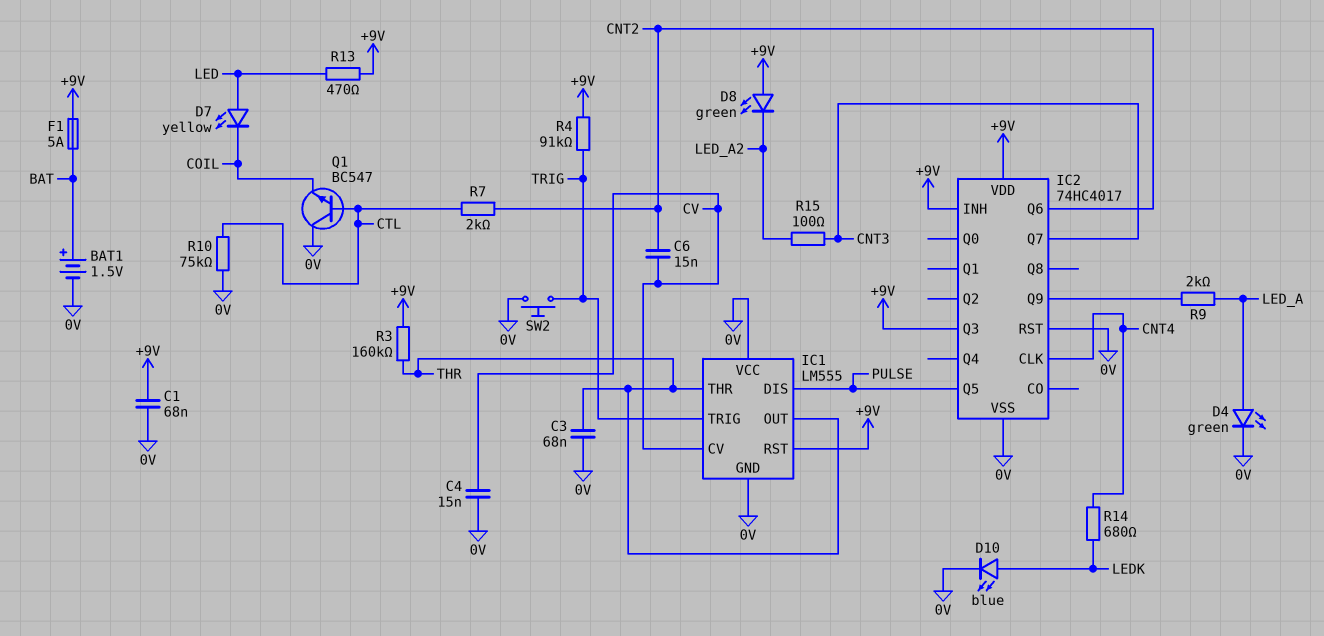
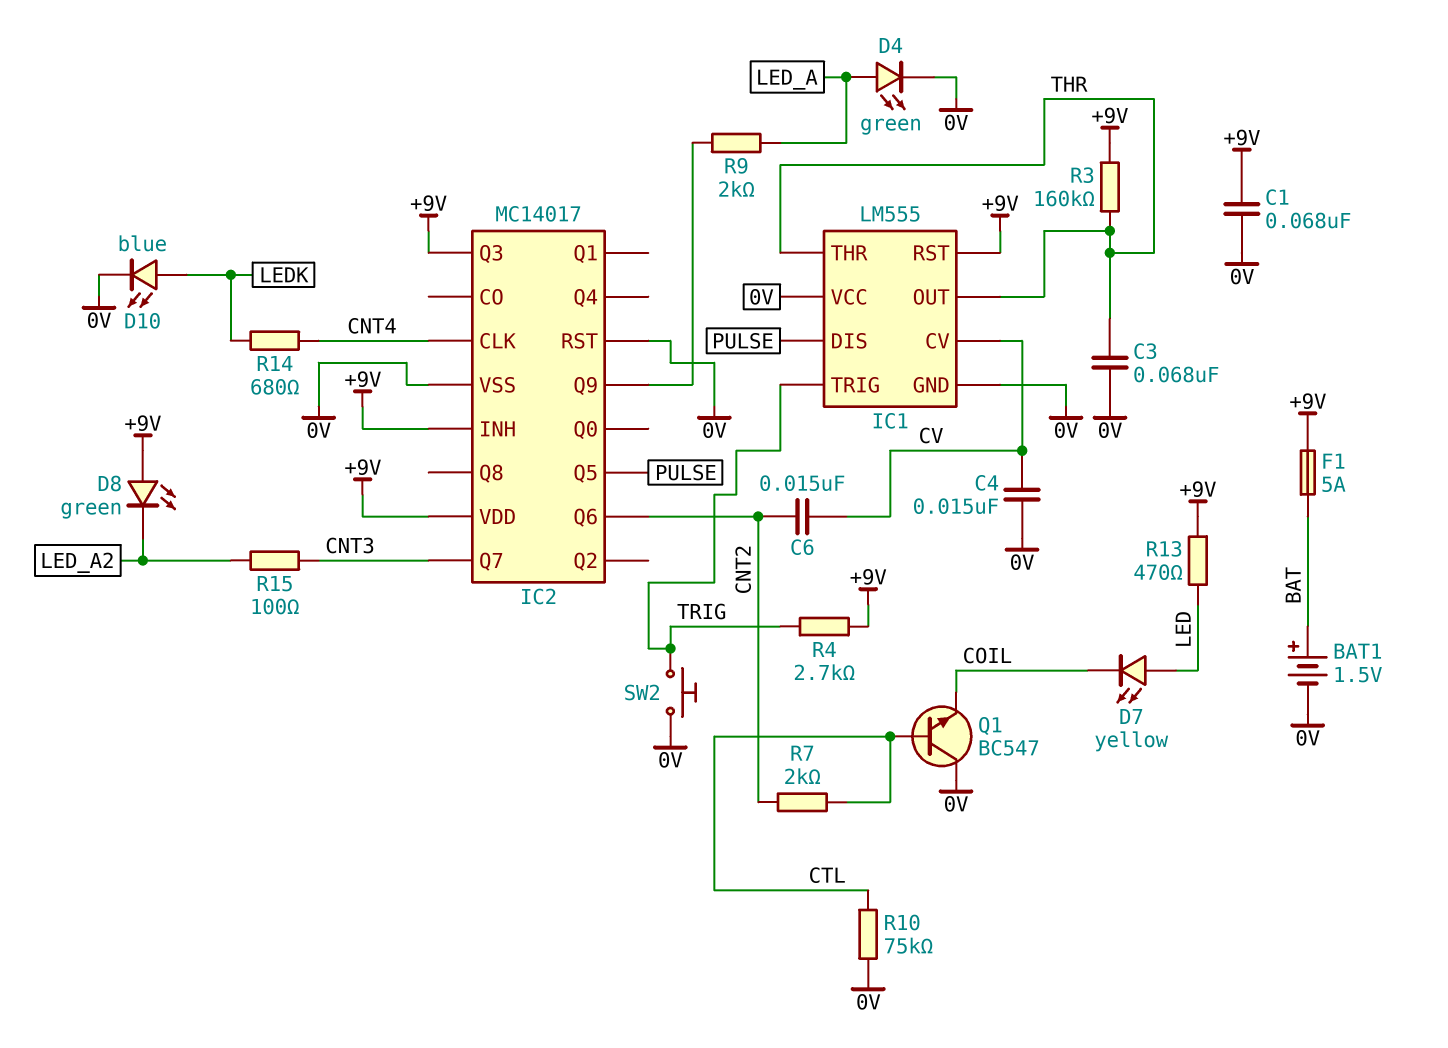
IC2: 74HC4017 -> MC14017
R4: 91k (+9V, TRIG) -> 2.7k (+9V, TRIG)

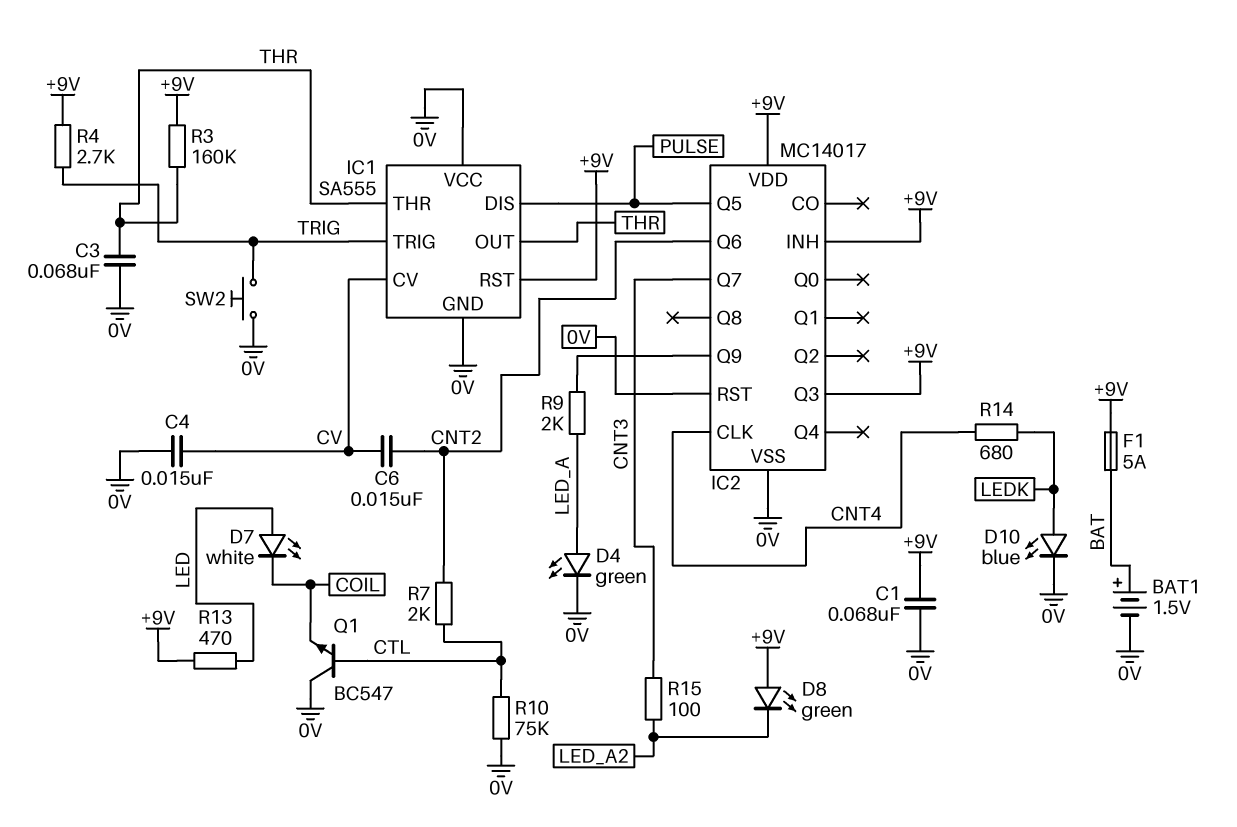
D7: LED yellow (A LED, K COIL) -> LED white (A LED, K COIL)
IC1: LM555 -> SA555

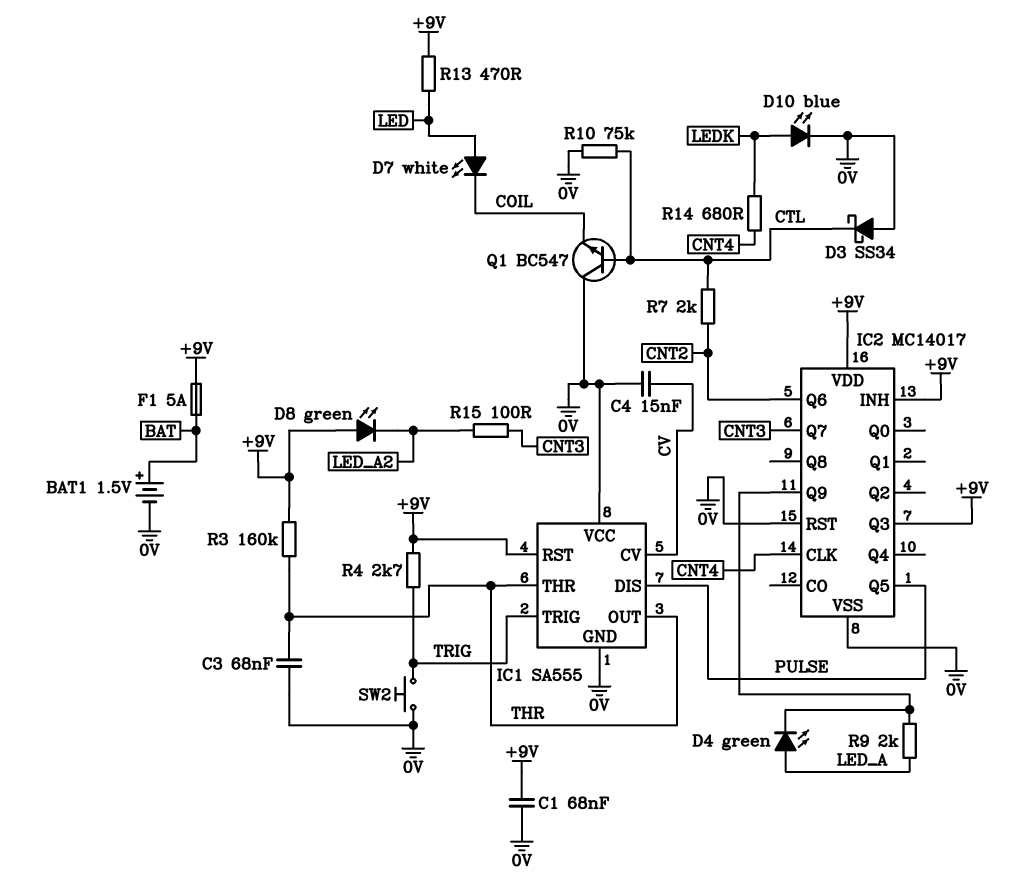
C6: 15nF (CNT2, CV) -> none
D3: none -> schottky SS34 (A 0V, K CTL)
D4: LED green (A LED_A, K 0V) -> LED green (A LED_A, K IC2/Q9)

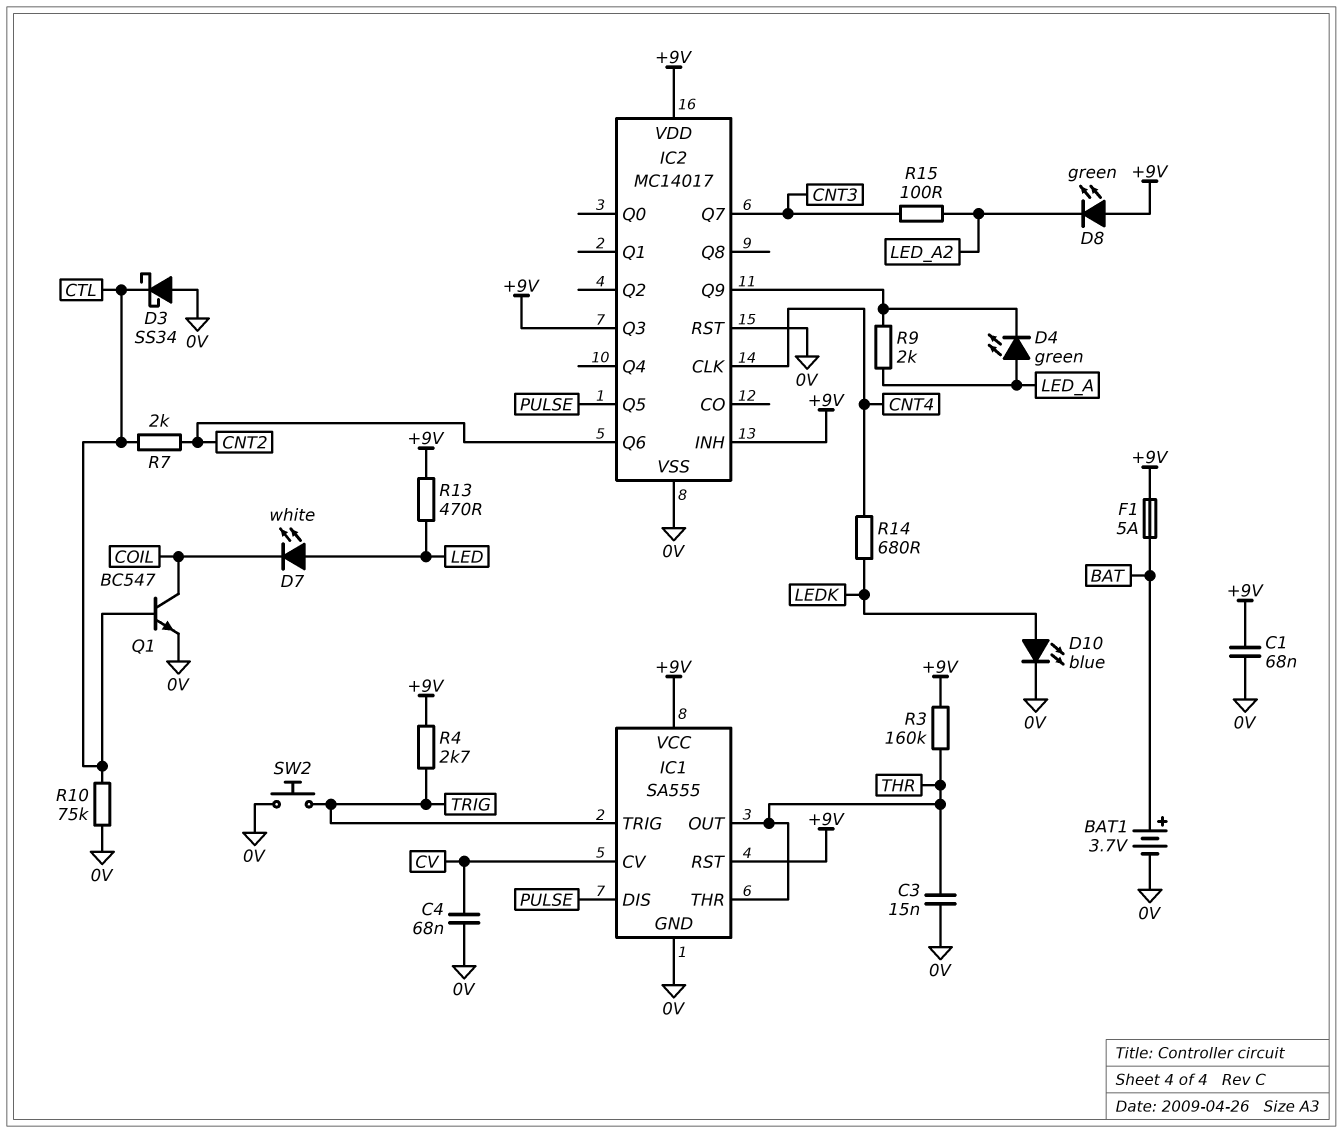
BAT1: 1.5V (plus BAT, minus 0V) -> 3.7V (plus BAT, minus 0V)
C3: 68nF (0V, THR) -> 15nF (0V, THR)
C4: 15nF (0V, CV) -> 68nF (0V, CV)
IC1 pin VCC: 0V -> +9V
Q1: NPN BC547 (B CTL, C 0V, E COIL) -> NPN BC547 (B CTL, C COIL, E 0V)

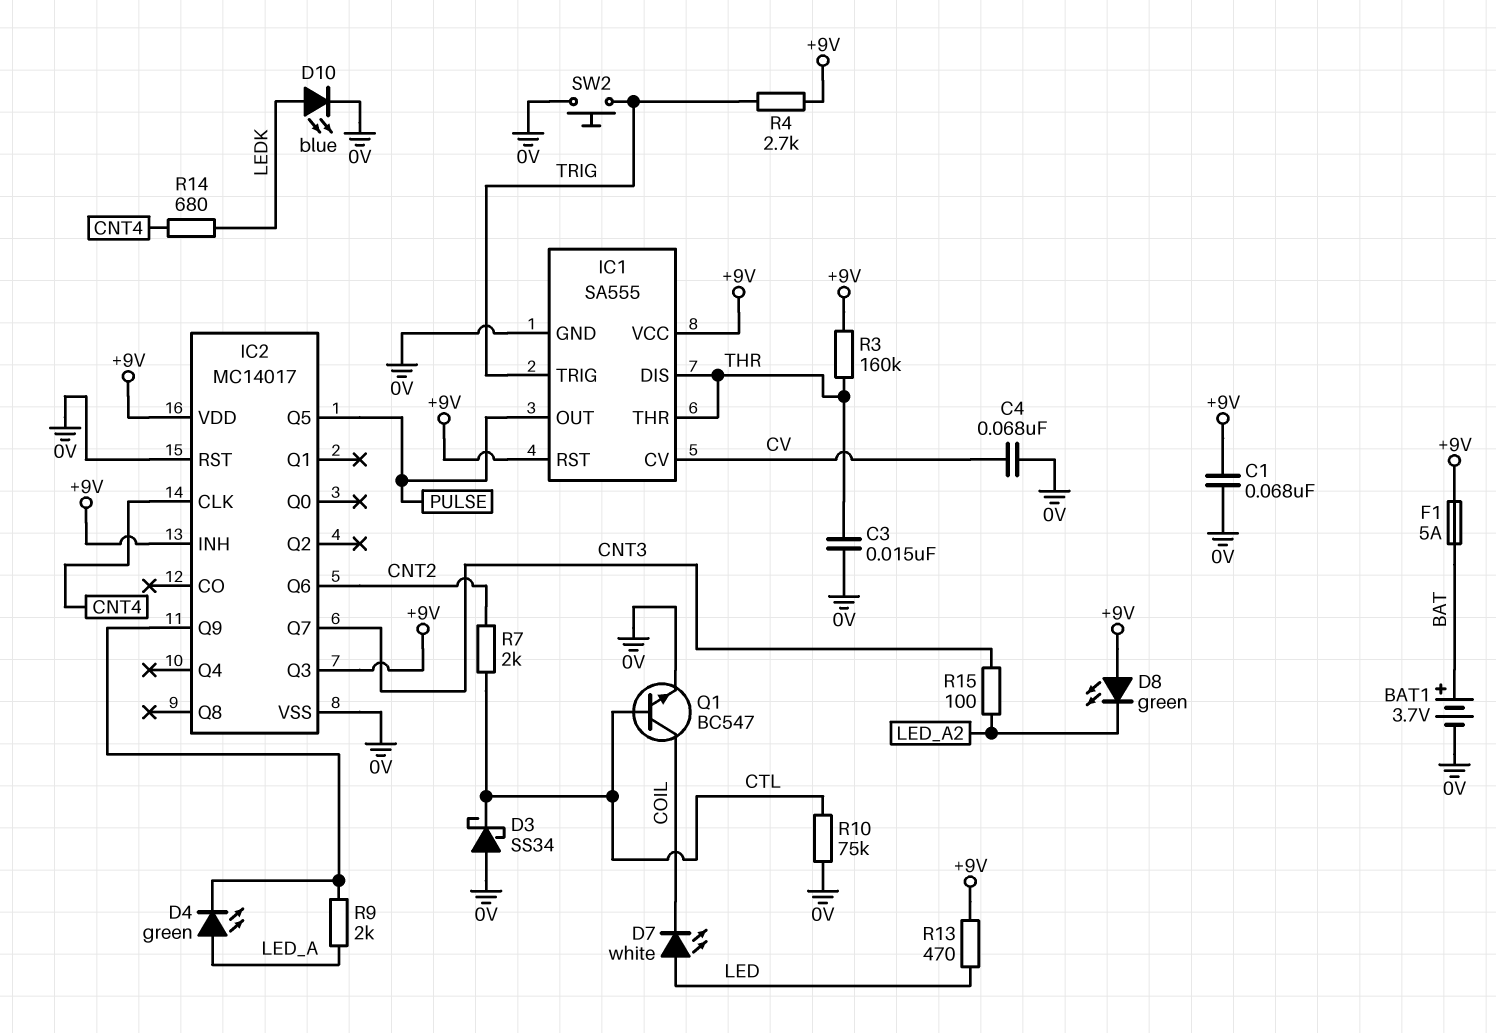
IC1 pin DIS: PULSE -> THR
IC1 pin OUT: THR -> PULSE

